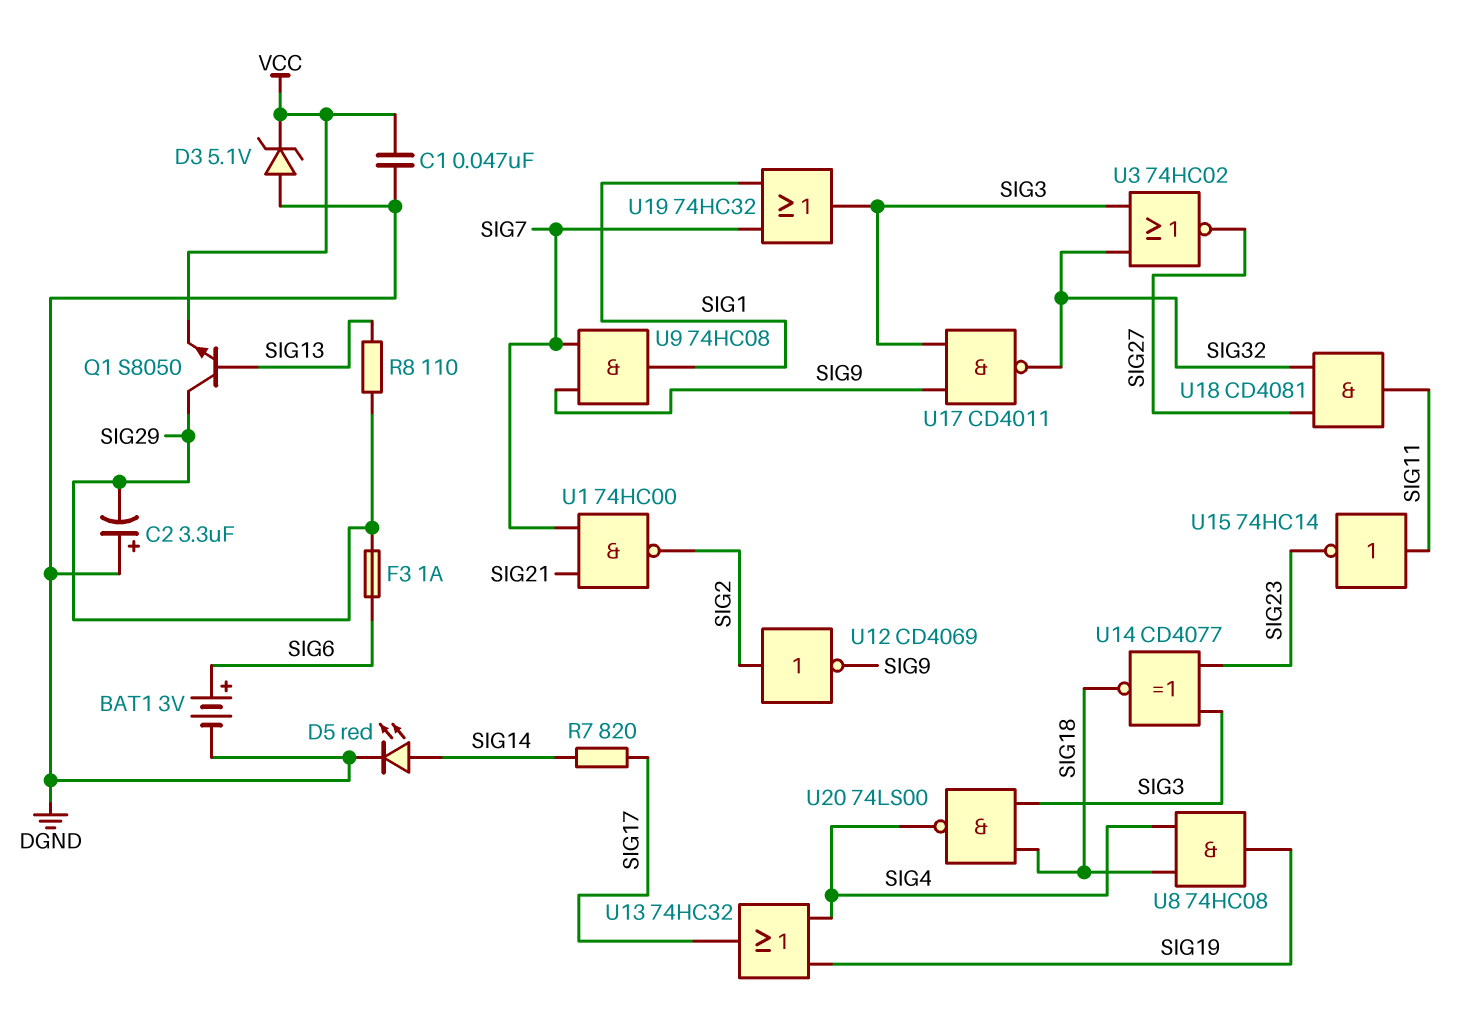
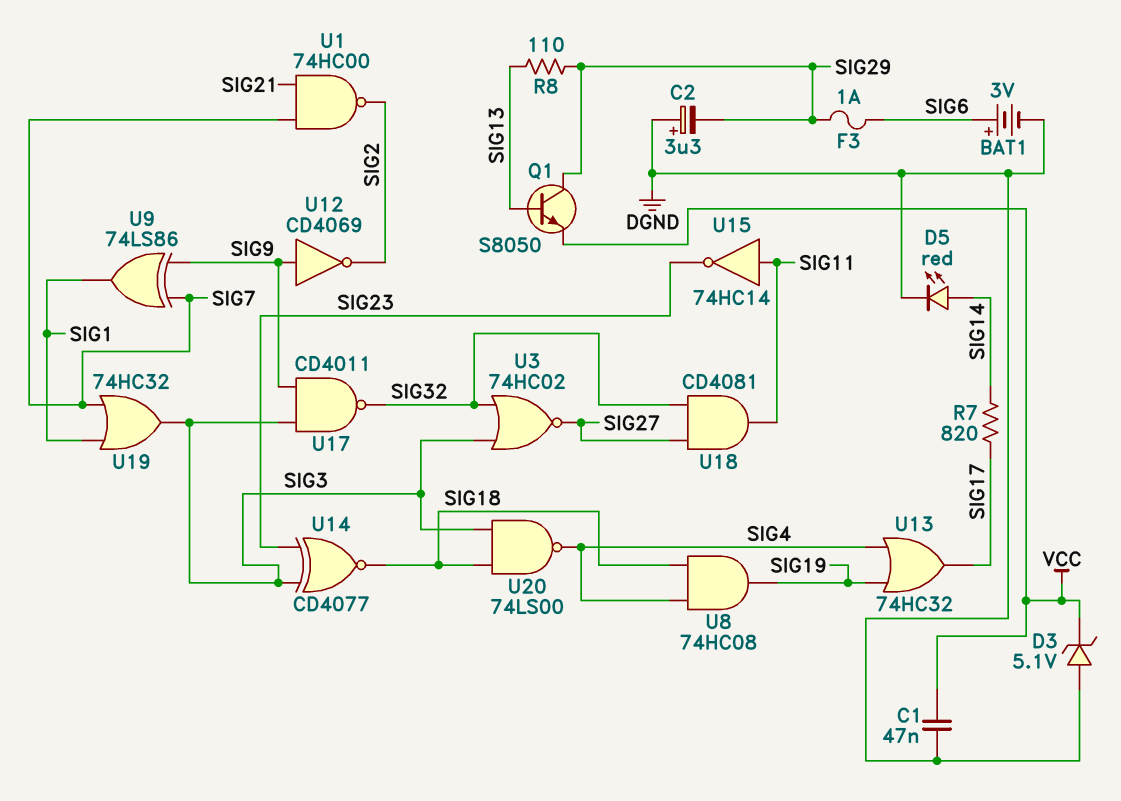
U9: AND 74HC08 (in SIG7, in SIG9, out SIG1) -> XOR 74LS86 (in SIG7, in SIG9, out SIG1)
U12: NOT CD4069 (in SIG2, out SIG9) -> NOT CD4069 (in SIG9, out SIG2)

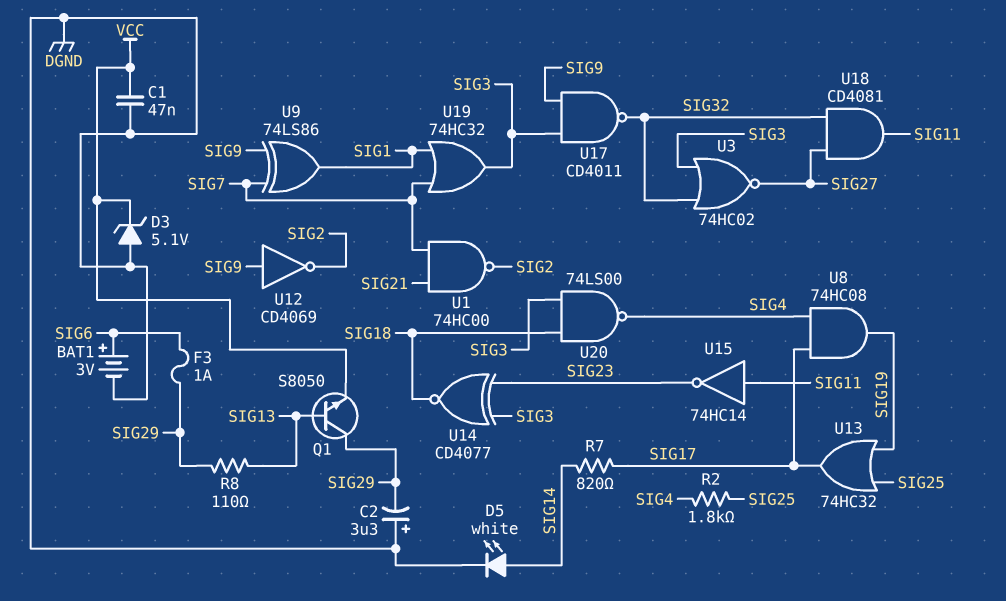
D5: LED red (A SIG14, K DGND) -> LED white (A SIG14, K DGND)
R2: none -> 1.8k (SIG4, SIG25)
U8: AND 74HC08 (in SIG4, in SIG18, out SIG19) -> AND 74HC08 (in SIG4, in SIG17, out SIG19)
U13: OR 74HC32 (in SIG4, in SIG19, out SIG17) -> OR 74HC32 (in SIG19, in SIG25, out SIG17)

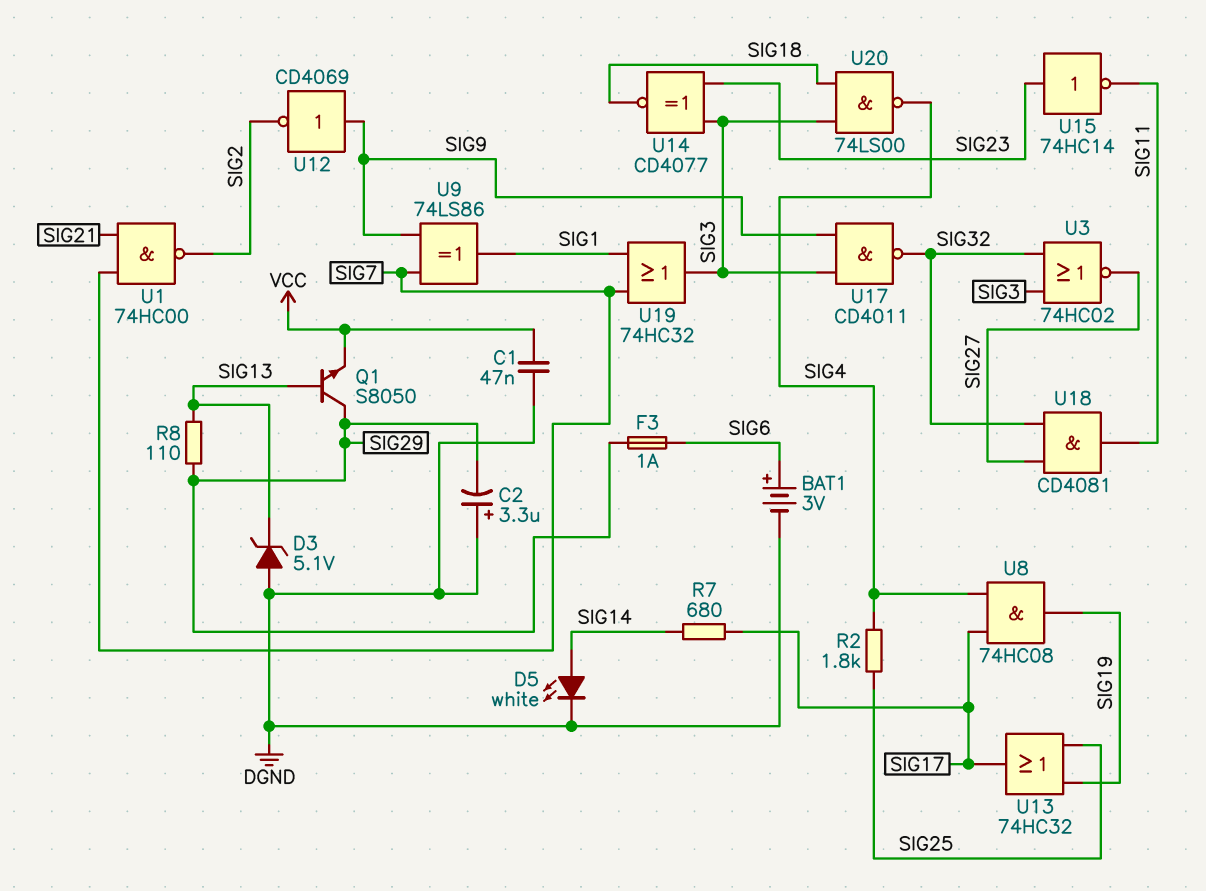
D3: zener 5.1V (A DGND, K VCC) -> zener 5.1V (A DGND, K SIG13)
R7: 820 (SIG14, SIG17) -> 680 (SIG14, SIG17)
U15: NOT 74HC14 (in SIG11, out SIG23) -> NOT 74HC14 (in SIG23, out SIG11)

